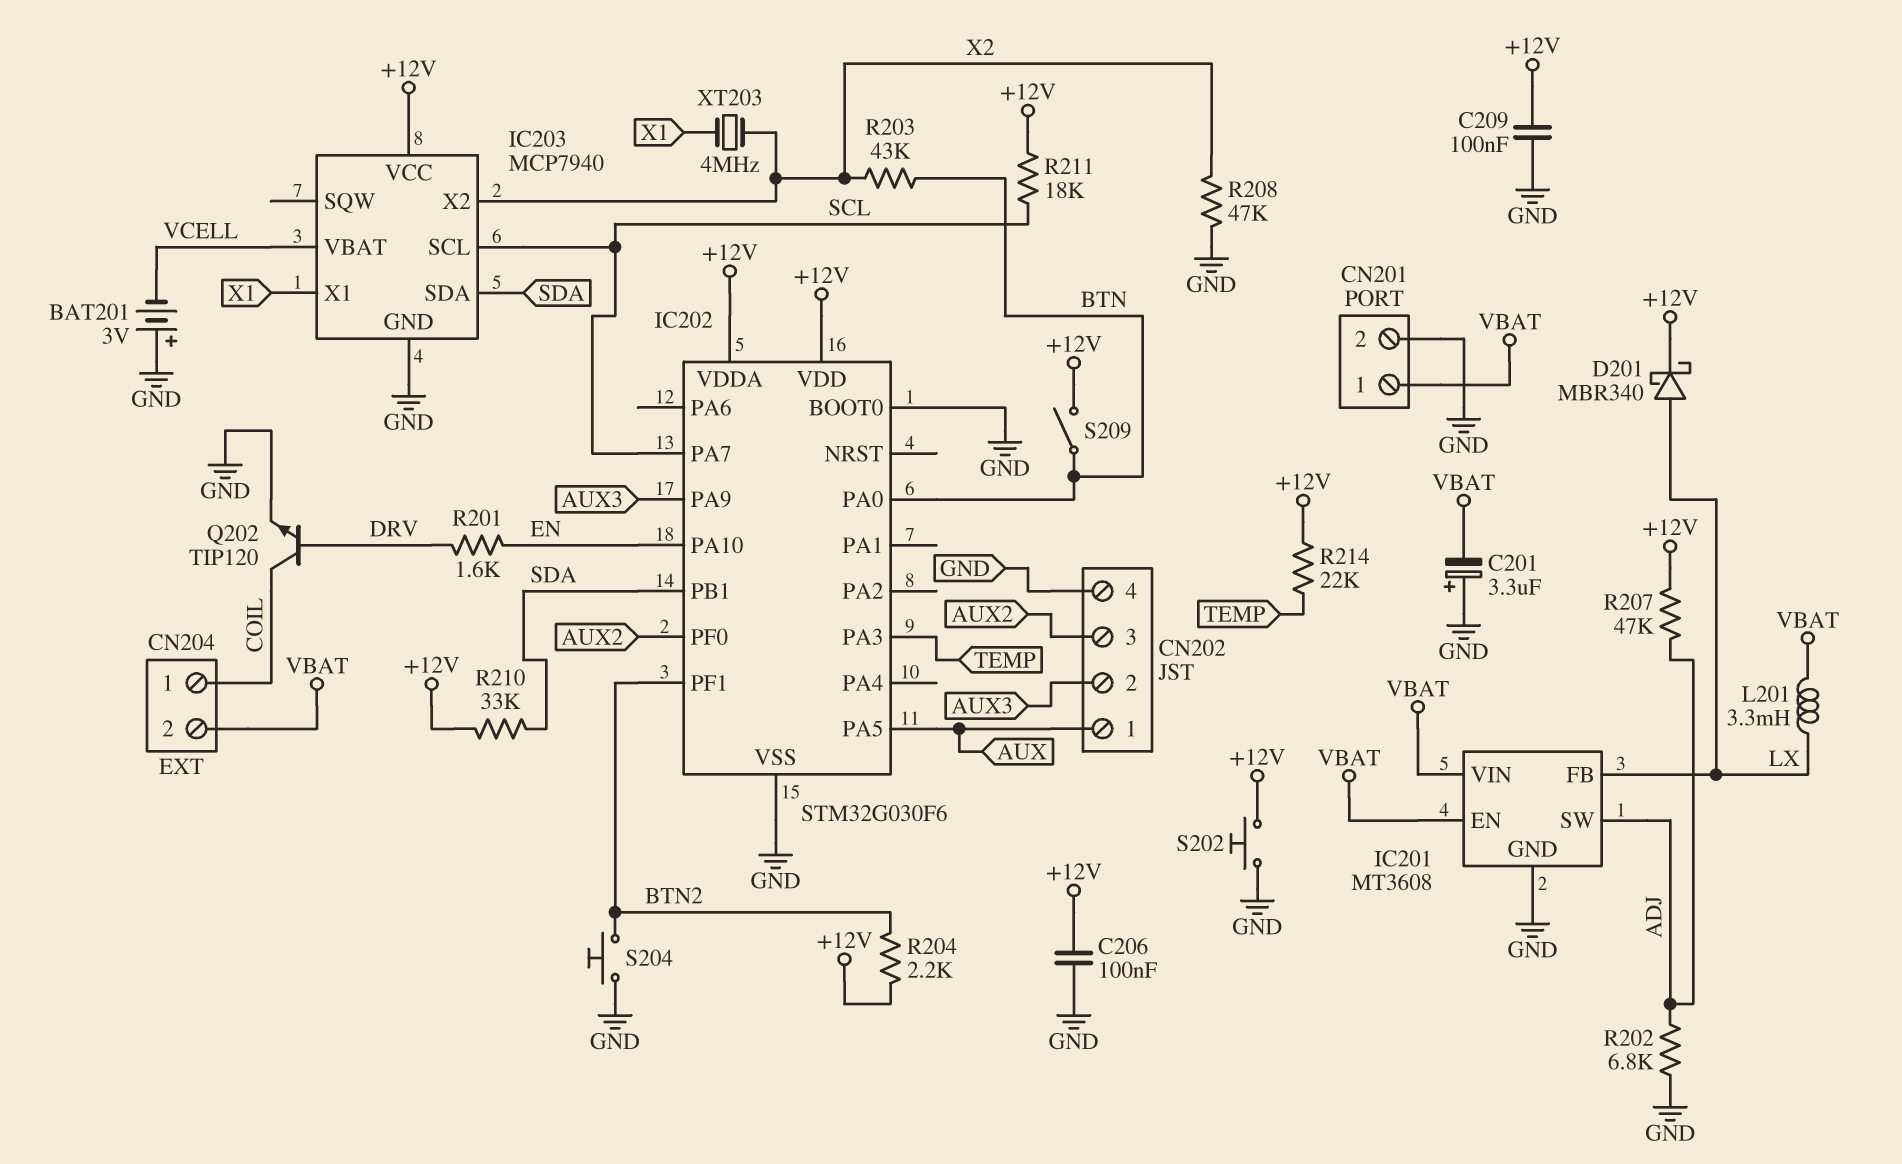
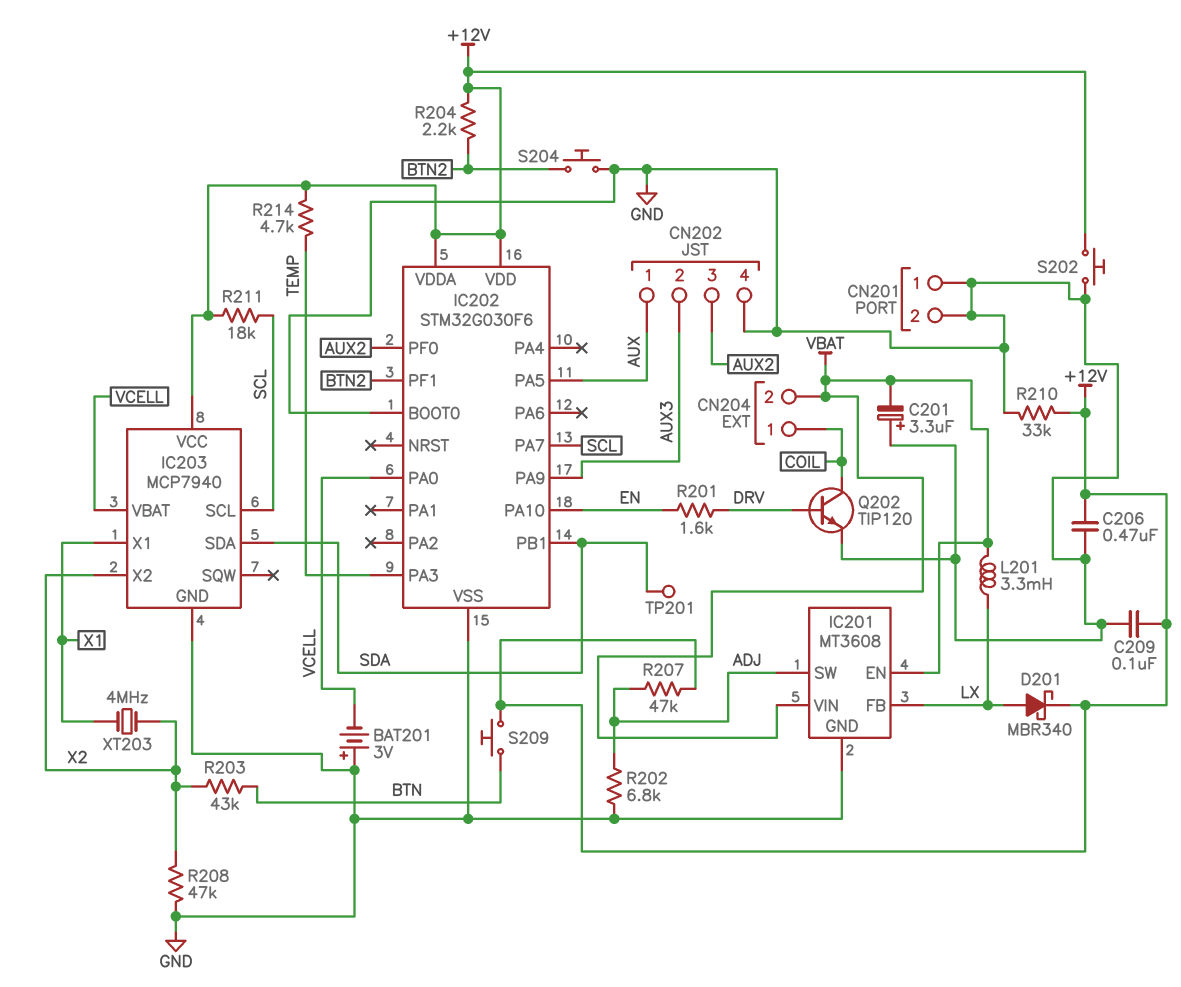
C206: 100nF (+12V, GND) -> 470nF (+12V, GND)
CN201 pin 1: VBAT -> GND
IC202 pin PA0: BTN -> VCELL
R210: 33k (+12V, SDA) -> 33k (+12V, GND)
R214: 22k (+12V, TEMP) -> 4.7k (+12V, TEMP)
S209: switch (+12V, BTN) -> button (+12V, BTN)
TP201: none -> test point (SDA)

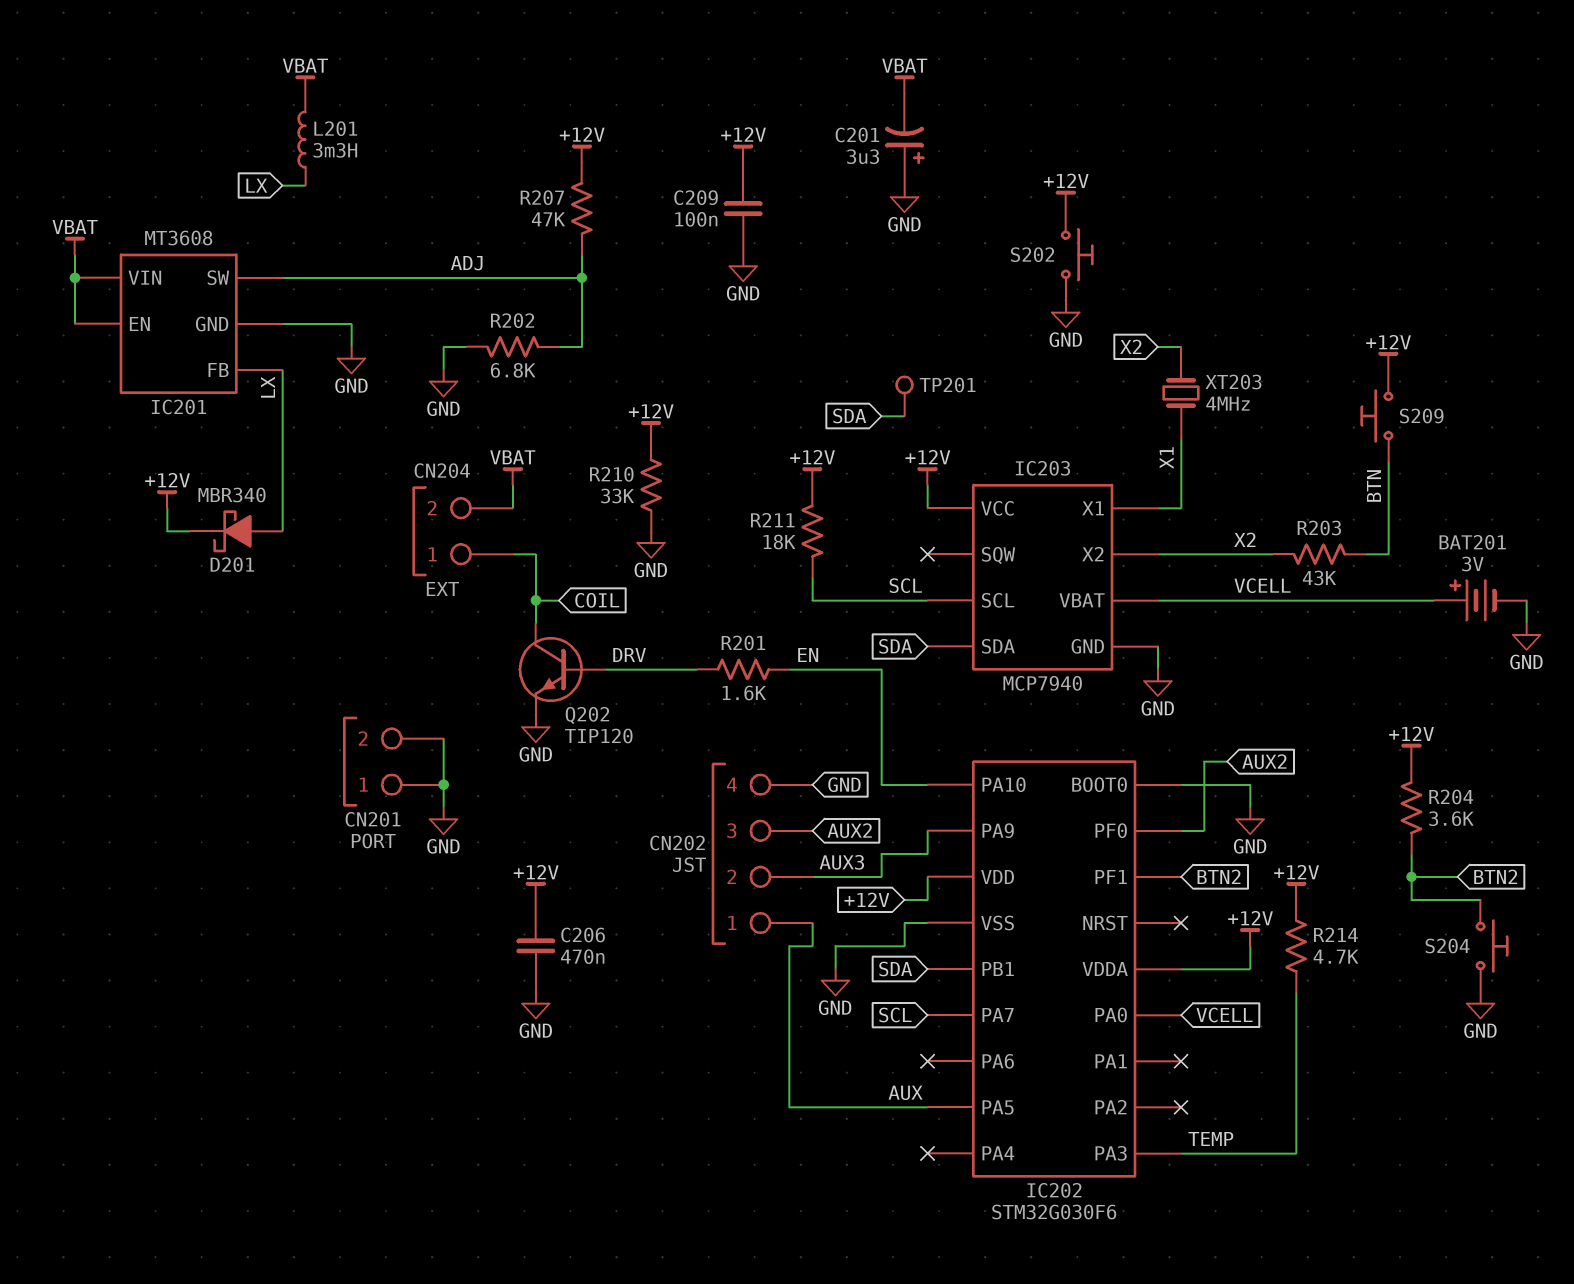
BAT201: 3V (plus GND, minus VCELL) -> 3V (plus VCELL, minus GND)
R204: 2.2k (+12V, BTN2) -> 3.6k (+12V, BTN2)
R208: 47k (GND, X2) -> none

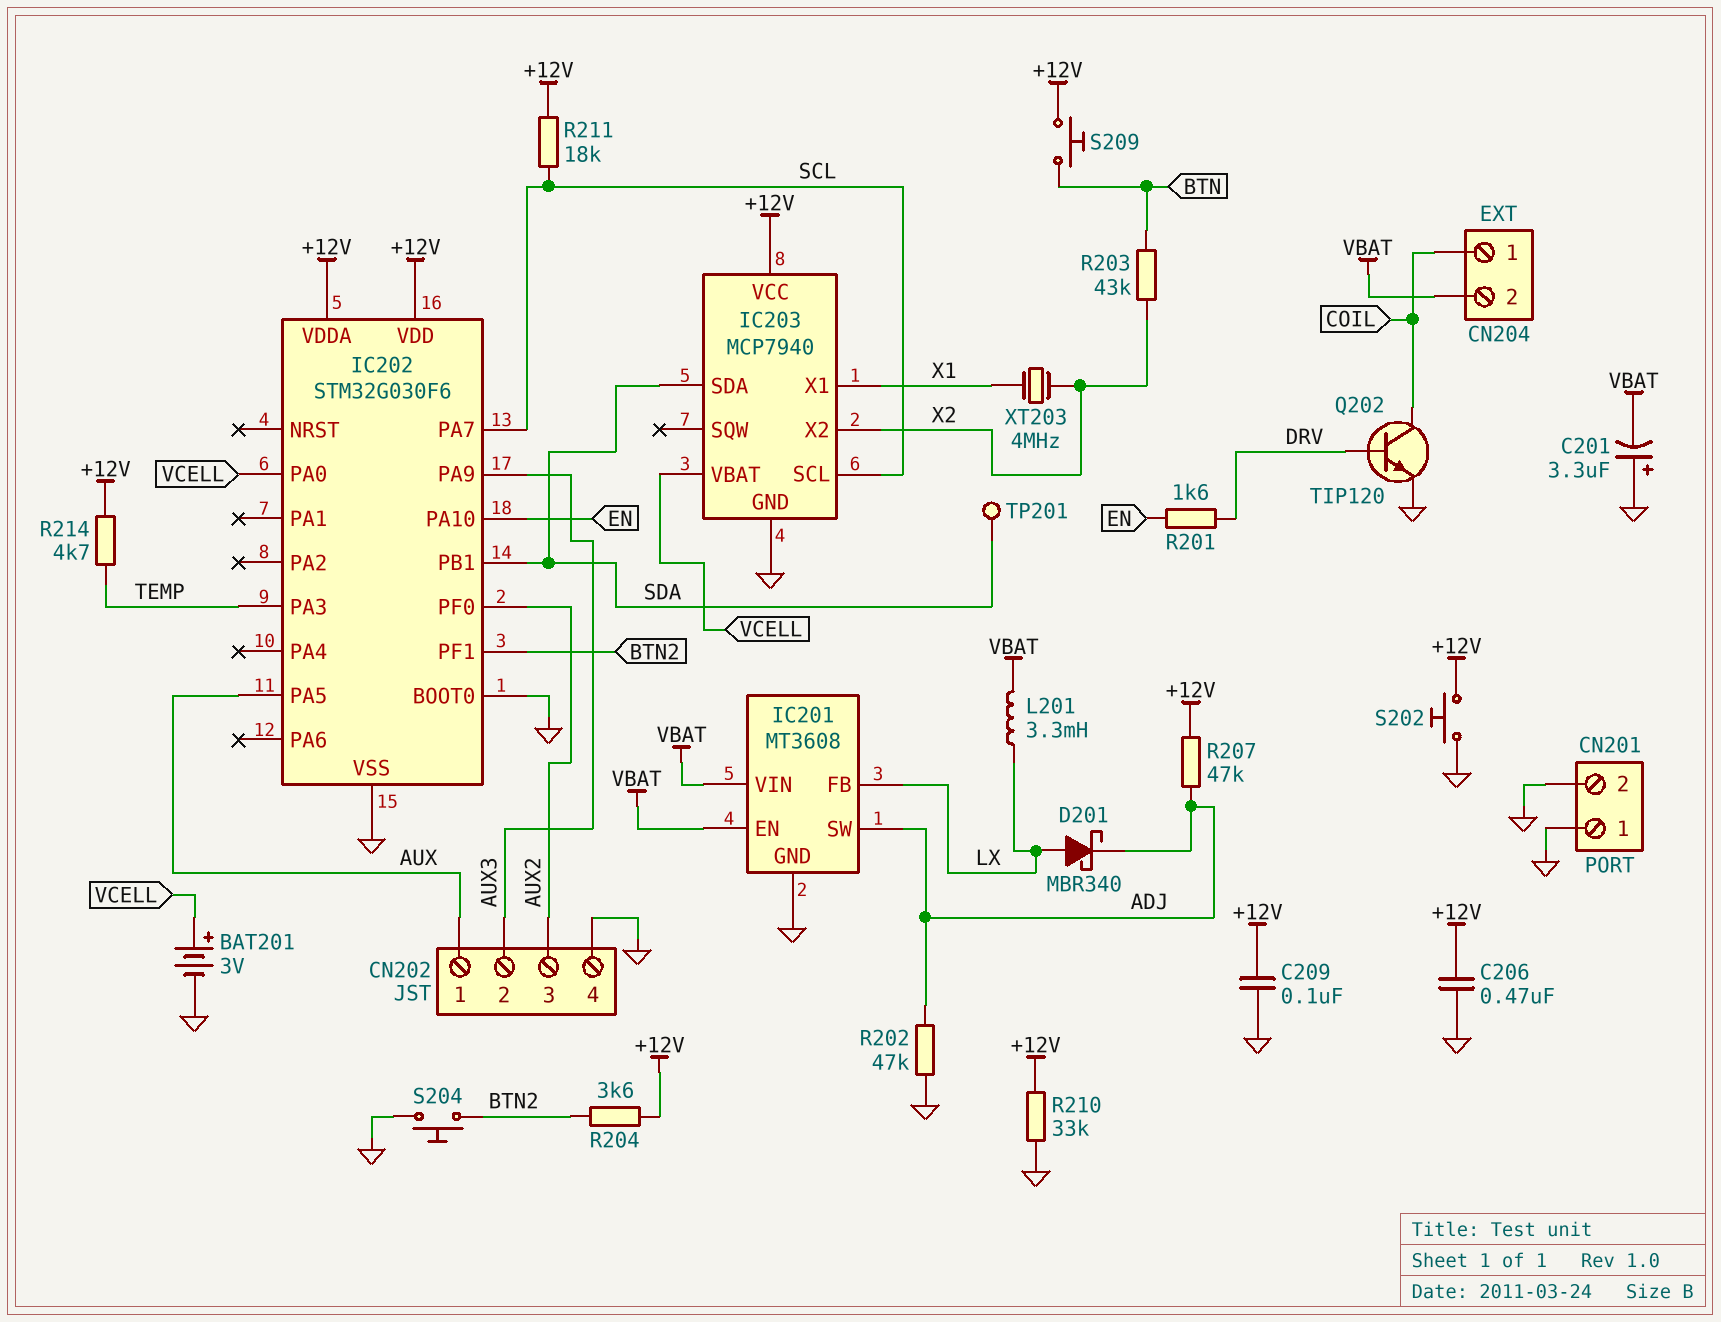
D201: schottky MBR340 (A LX, K +12V) -> schottky MBR340 (A LX, K ADJ)
R202: 6.8k (ADJ, GND) -> 47k (ADJ, GND)

